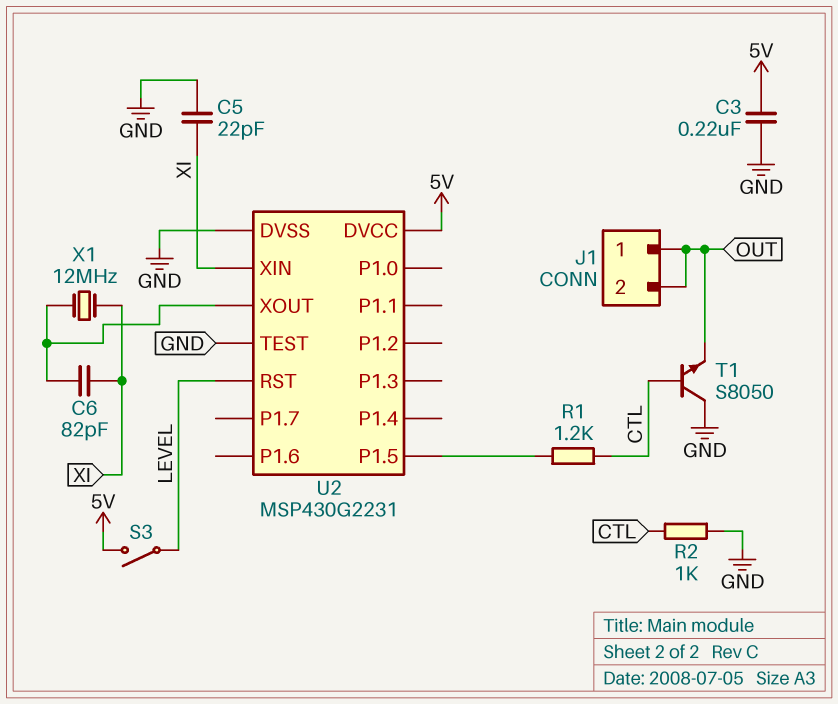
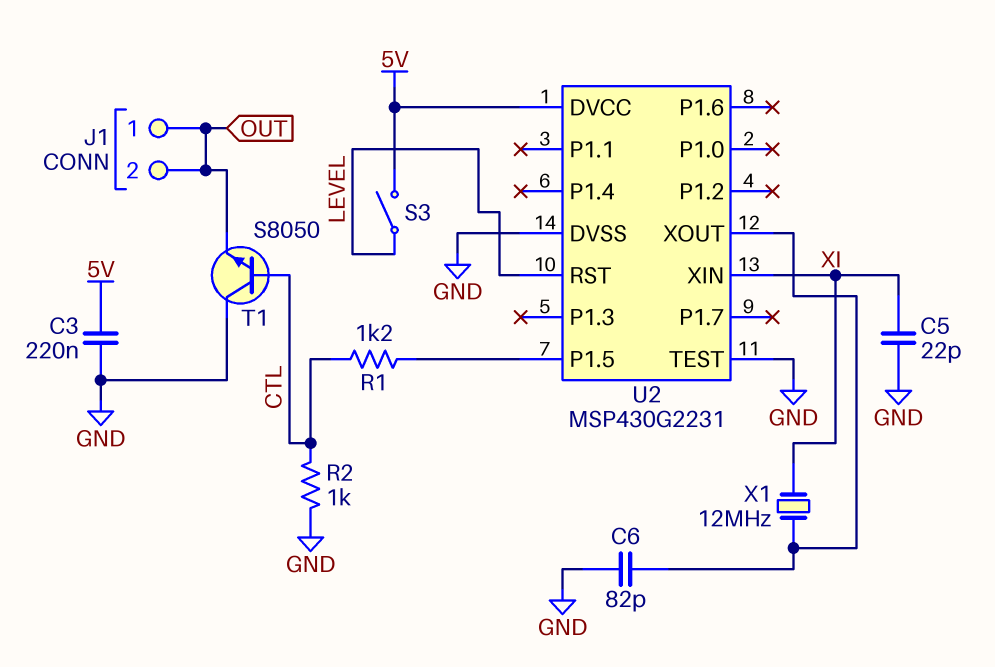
C6: 82pF (U2/XOUT, XI) -> 82pF (GND, U2/XOUT)

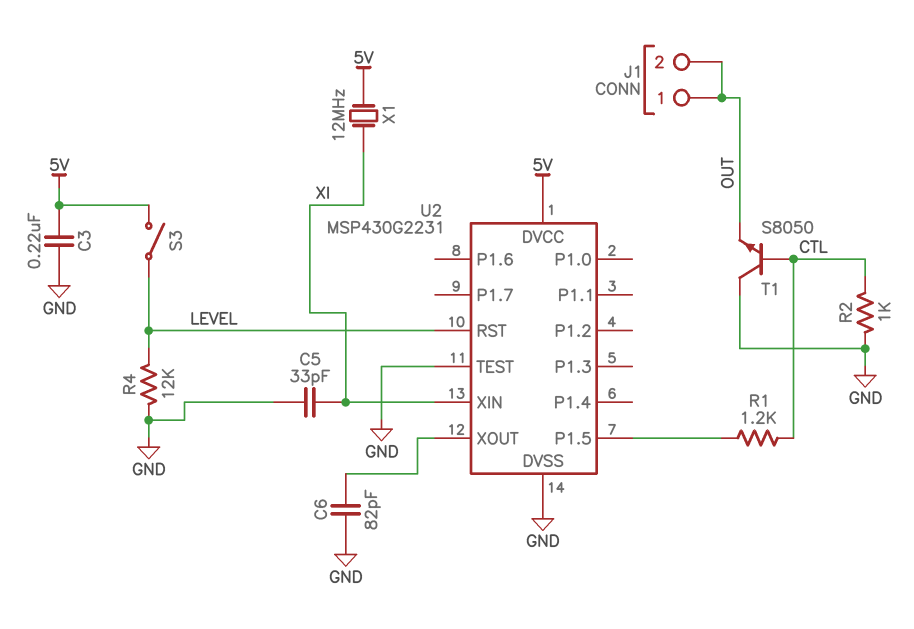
C5: 22pF (GND, XI) -> 33pF (GND, XI)
R4: none -> 12k (GND, LEVEL)
X1: 12MHz (U2/XOUT, XI) -> 12MHz (5V, XI)

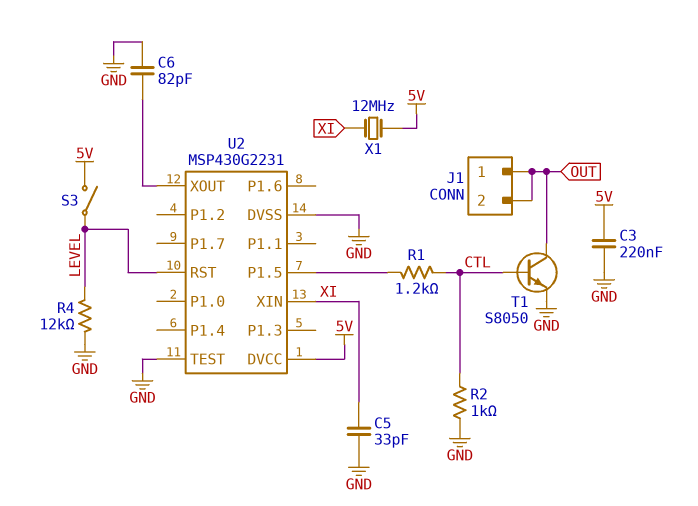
T1: NPN S8050 (B CTL, C GND, E OUT) -> NPN S8050 (B CTL, C OUT, E GND)

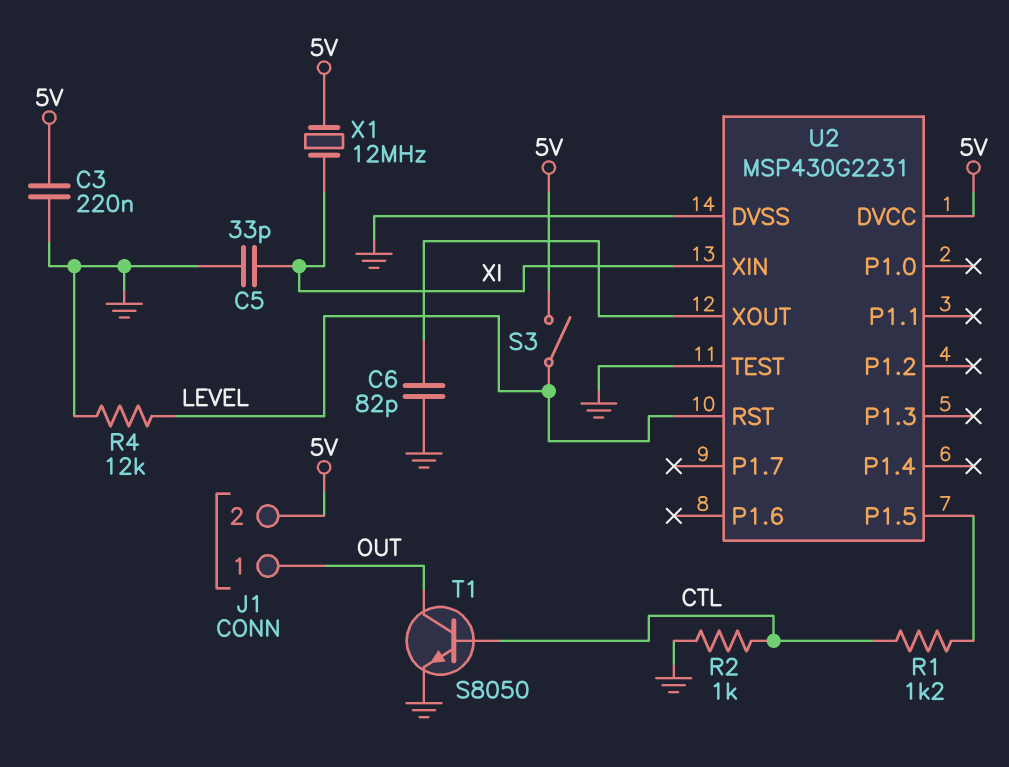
J1 pin 2: OUT -> 5V

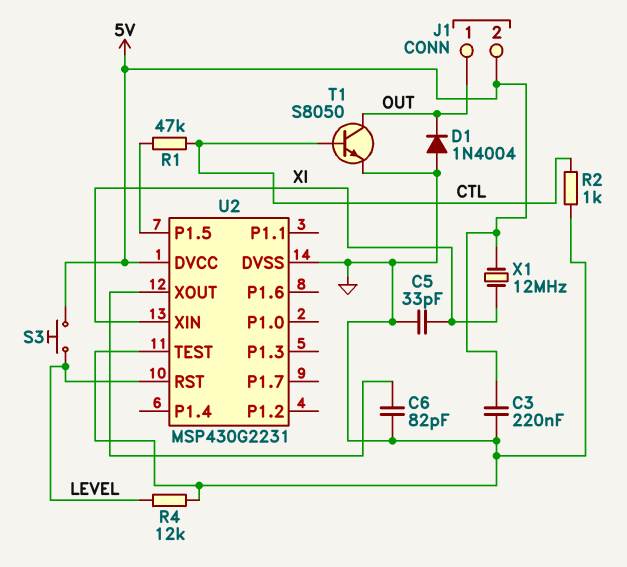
D1: none -> diode 1N4004 (A GND, K OUT)
R1: 1.2k (CTL, U2/P1.5) -> 47k (CTL, U2/P1.5)
S3: switch (5V, LEVEL) -> button (5V, LEVEL)

